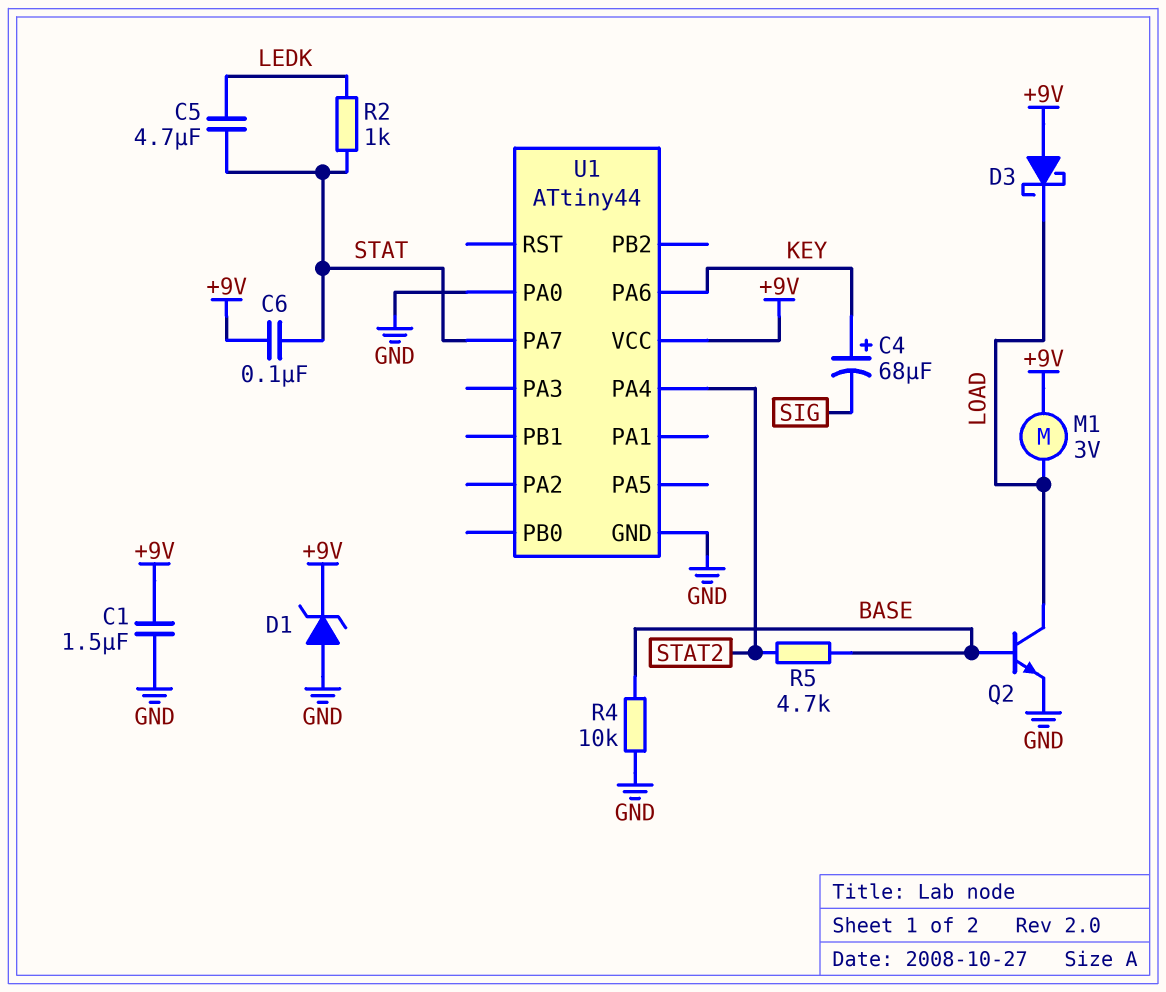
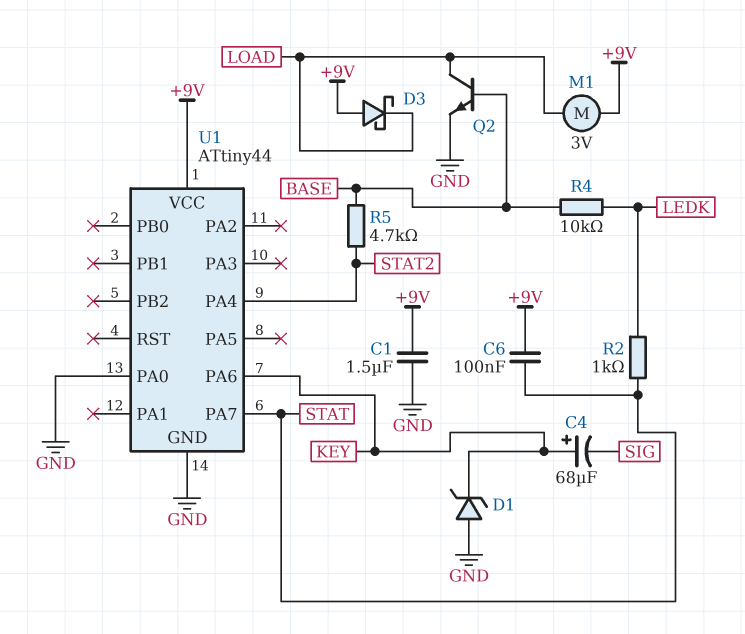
C5: 4.7uF (LEDK, STAT) -> none
D1: zener (A GND, K +9V) -> zener (A GND, K KEY)
R4: 10k (BASE, GND) -> 10k (BASE, LEDK)

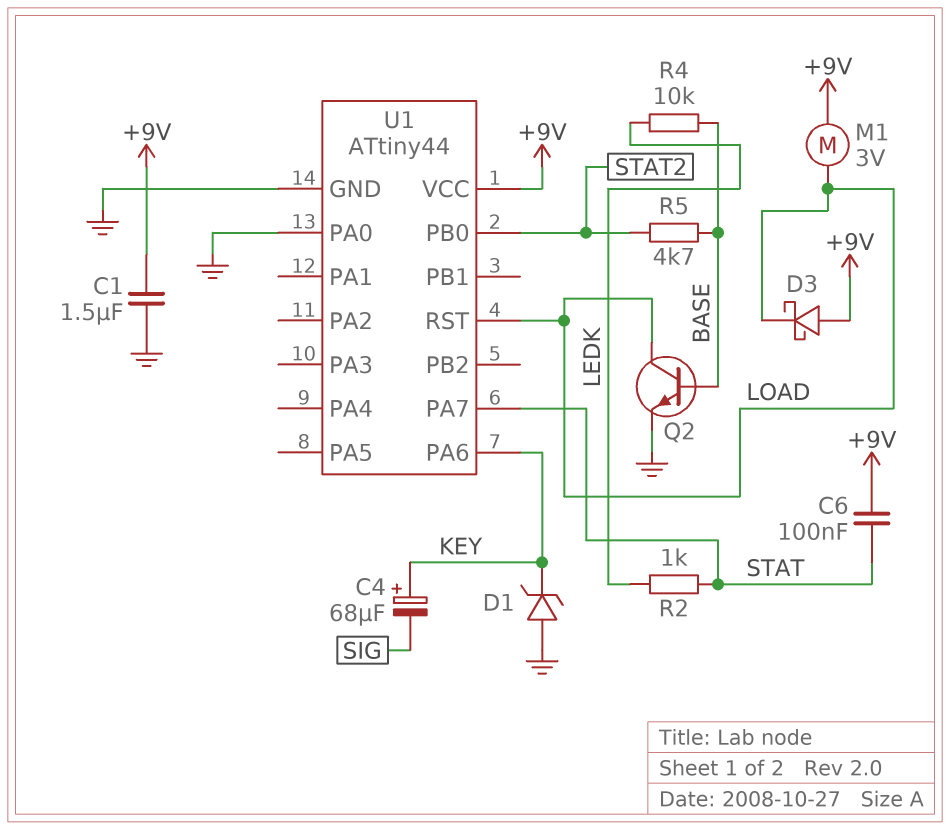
U1 pin PA4: STAT2 -> none
U1 pin PB0: none -> STAT2
U1 pin RST: none -> LOAD

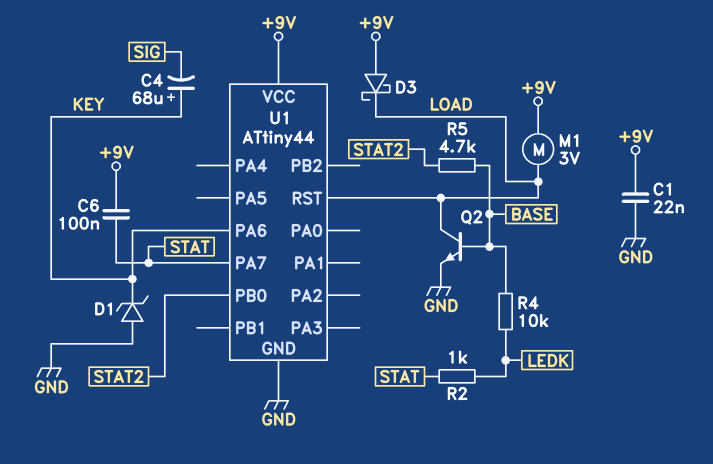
C1: 1.5uF (+9V, GND) -> 22nF (+9V, GND)
U1 pin PA0: GND -> none

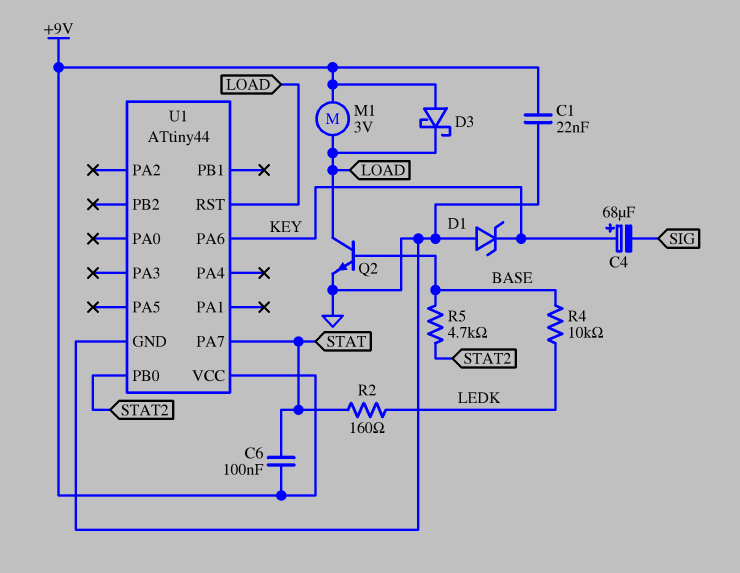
R2: 1k (LEDK, STAT) -> 160 (LEDK, STAT)

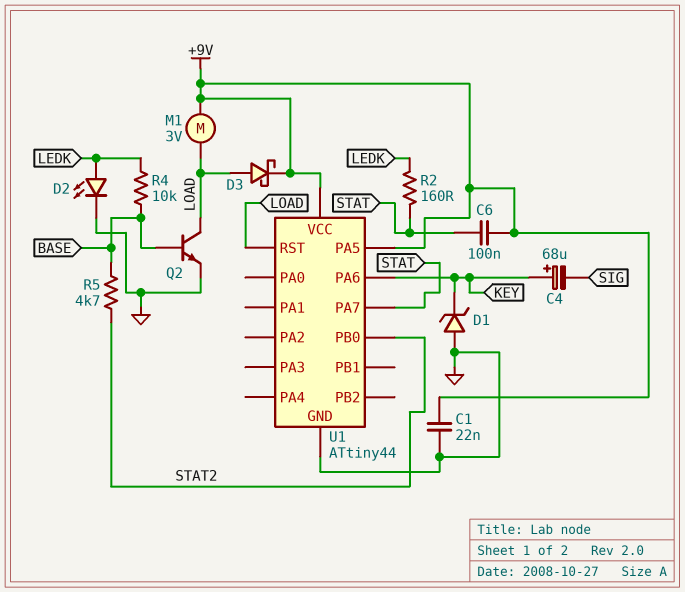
D2: none -> LED (A LEDK, K GND)
D3: schottky (A +9V, K LOAD) -> schottky (A LOAD, K +9V)
U1 pin PA5: none -> +9V

